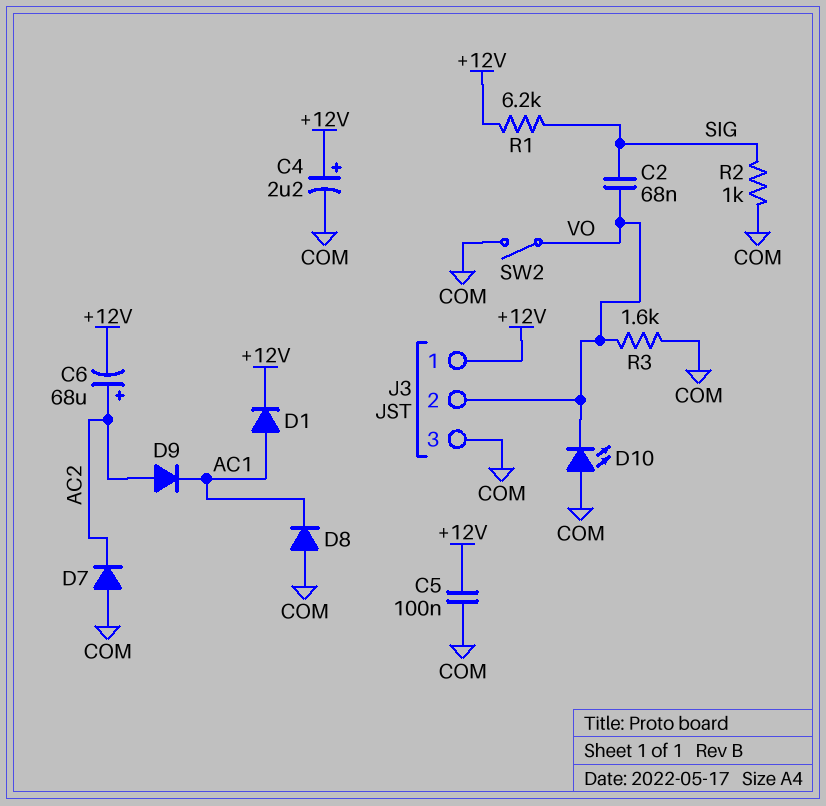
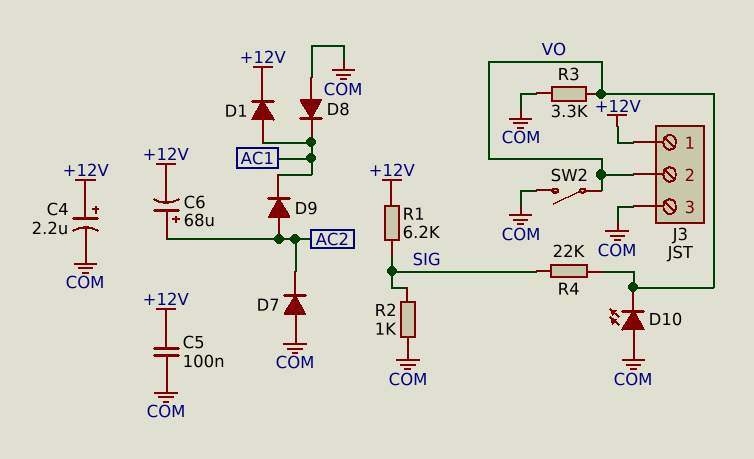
C2: 68nF (SIG, VO) -> none
R3: 1.6k (COM, VO) -> 3.3k (COM, VO)
R4: none -> 22k (SIG, VO)

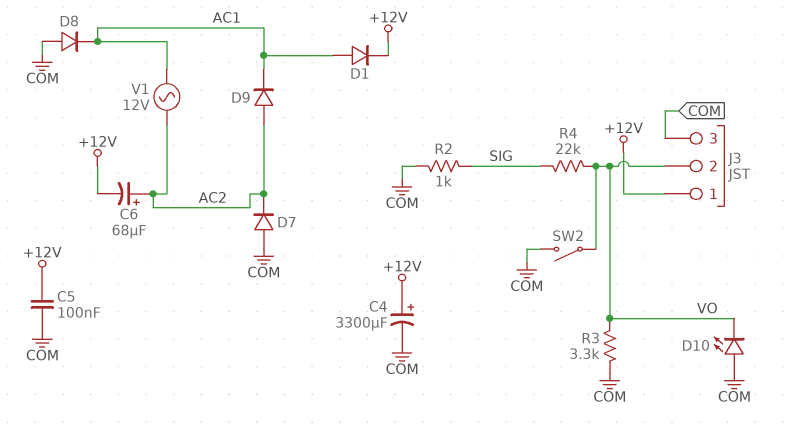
C4: 2.2uF (plus +12V, minus COM) -> 3300uF (plus +12V, minus COM)
R1: 6.2k (+12V, SIG) -> none
V1: none -> AC 12V (AC1, AC2)

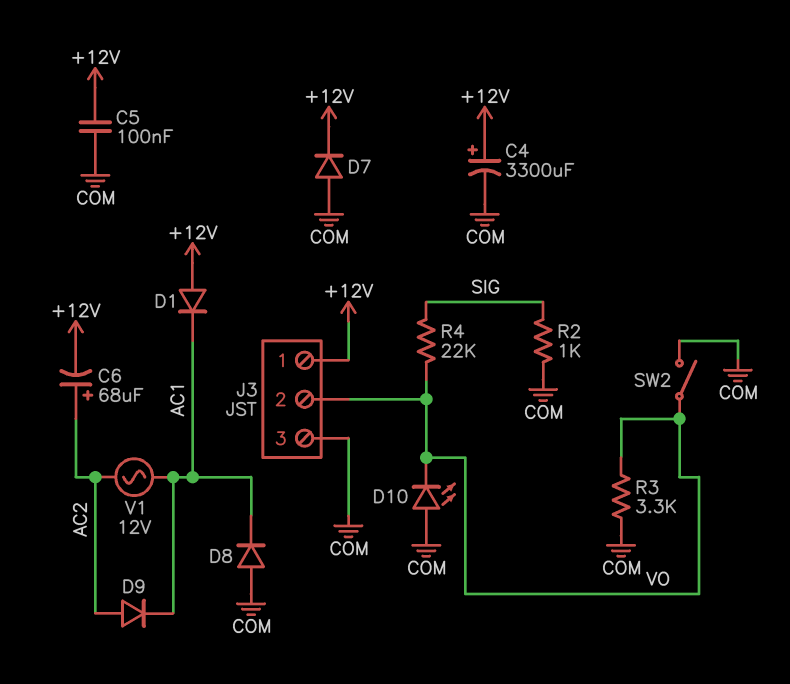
D1: diode (A AC1, K +12V) -> diode (A +12V, K AC1)
D7: diode (A COM, K AC2) -> diode (A COM, K +12V)

